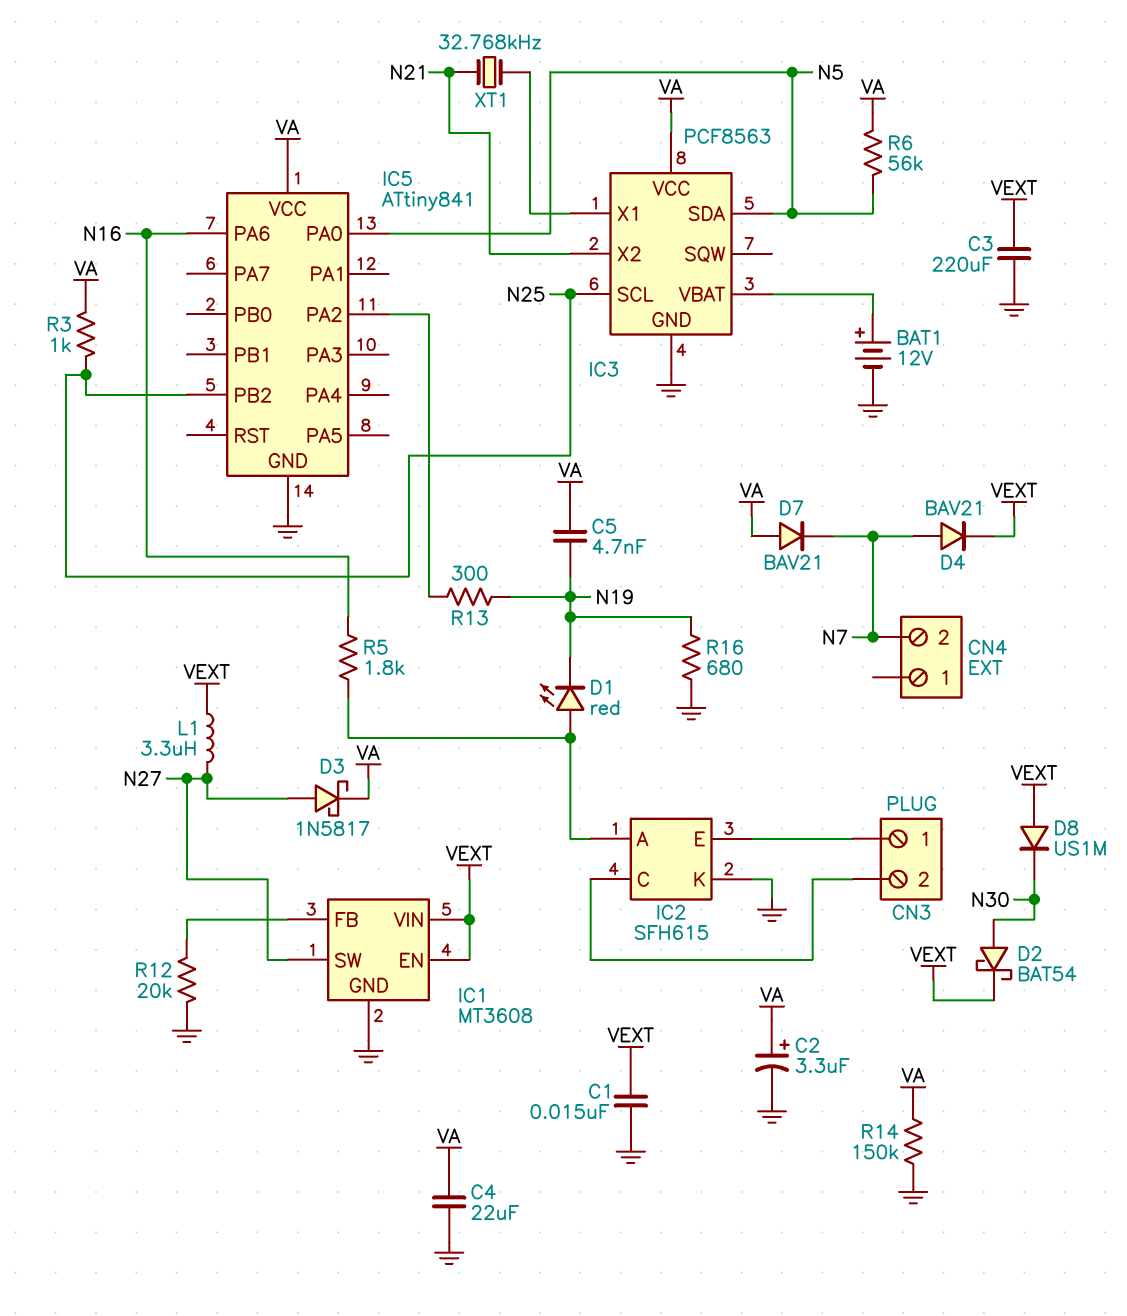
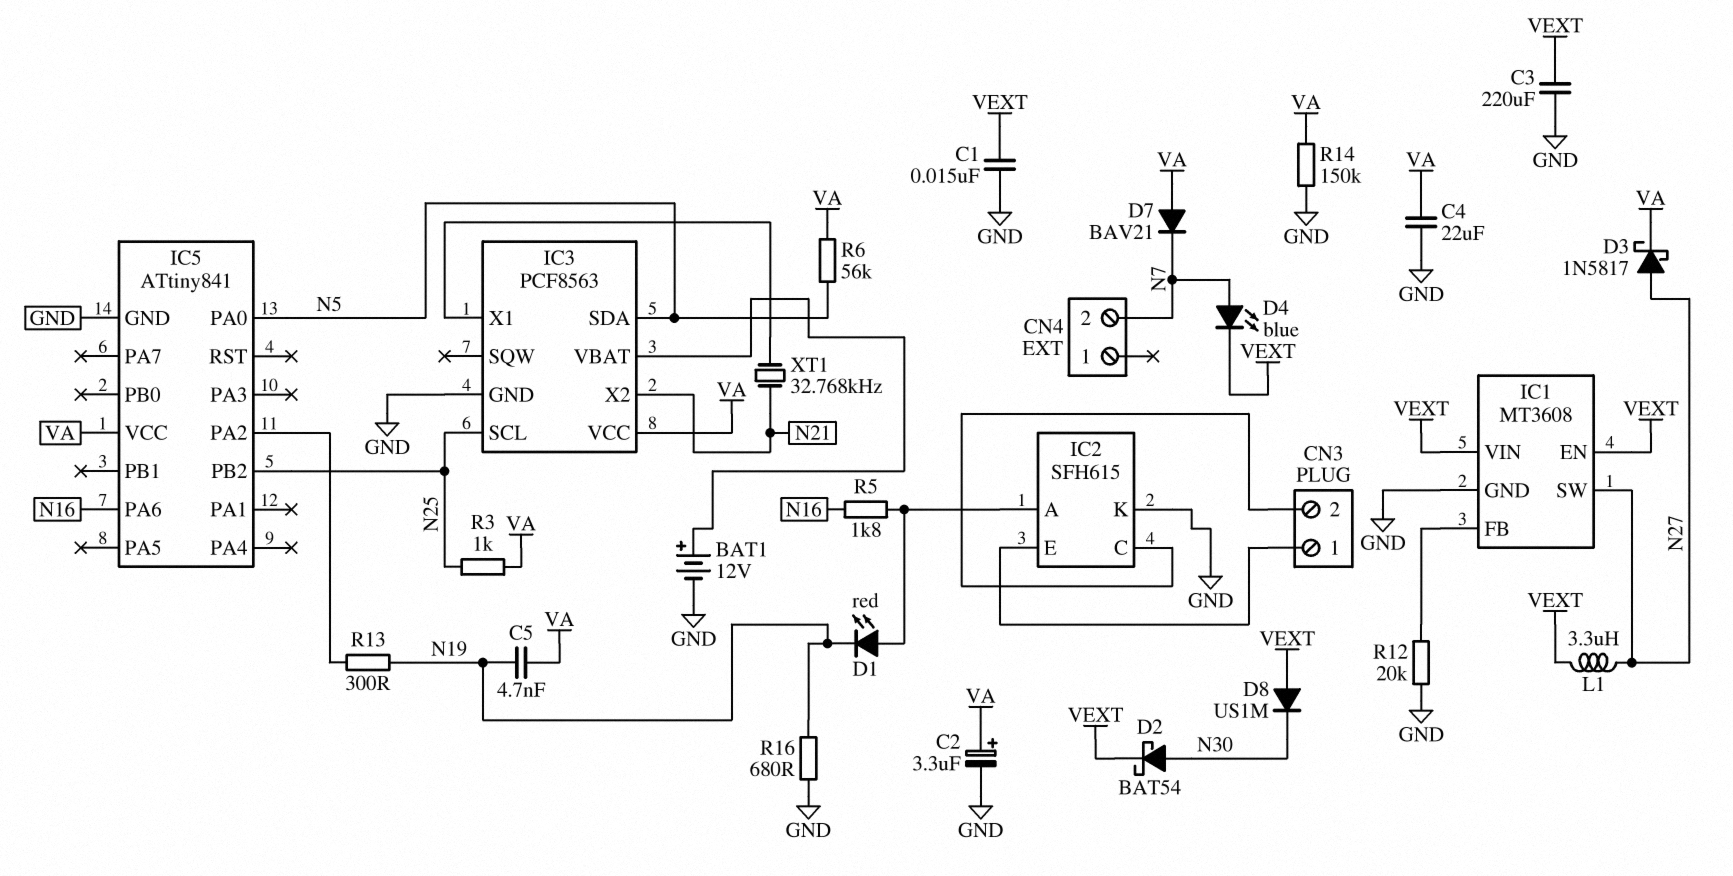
D4: diode BAV21 (A N7, K VEXT) -> LED blue (A N7, K VEXT)

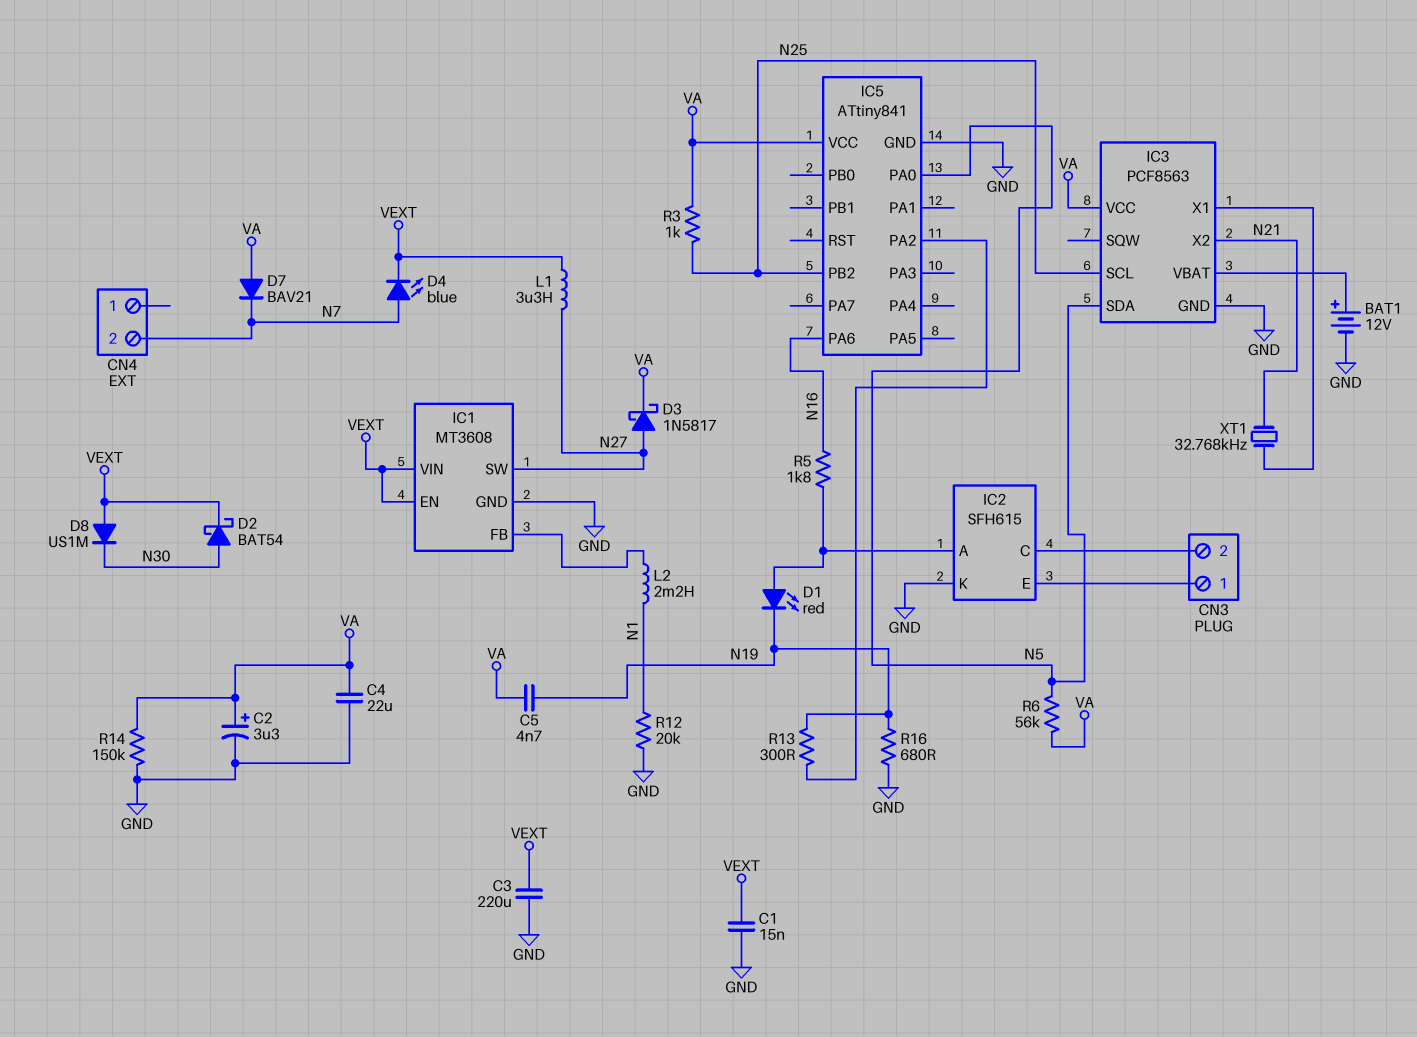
L2: none -> 2.2mH (IC1/FB, N1)
R12: 20k (GND, IC1/FB) -> 20k (GND, N1)

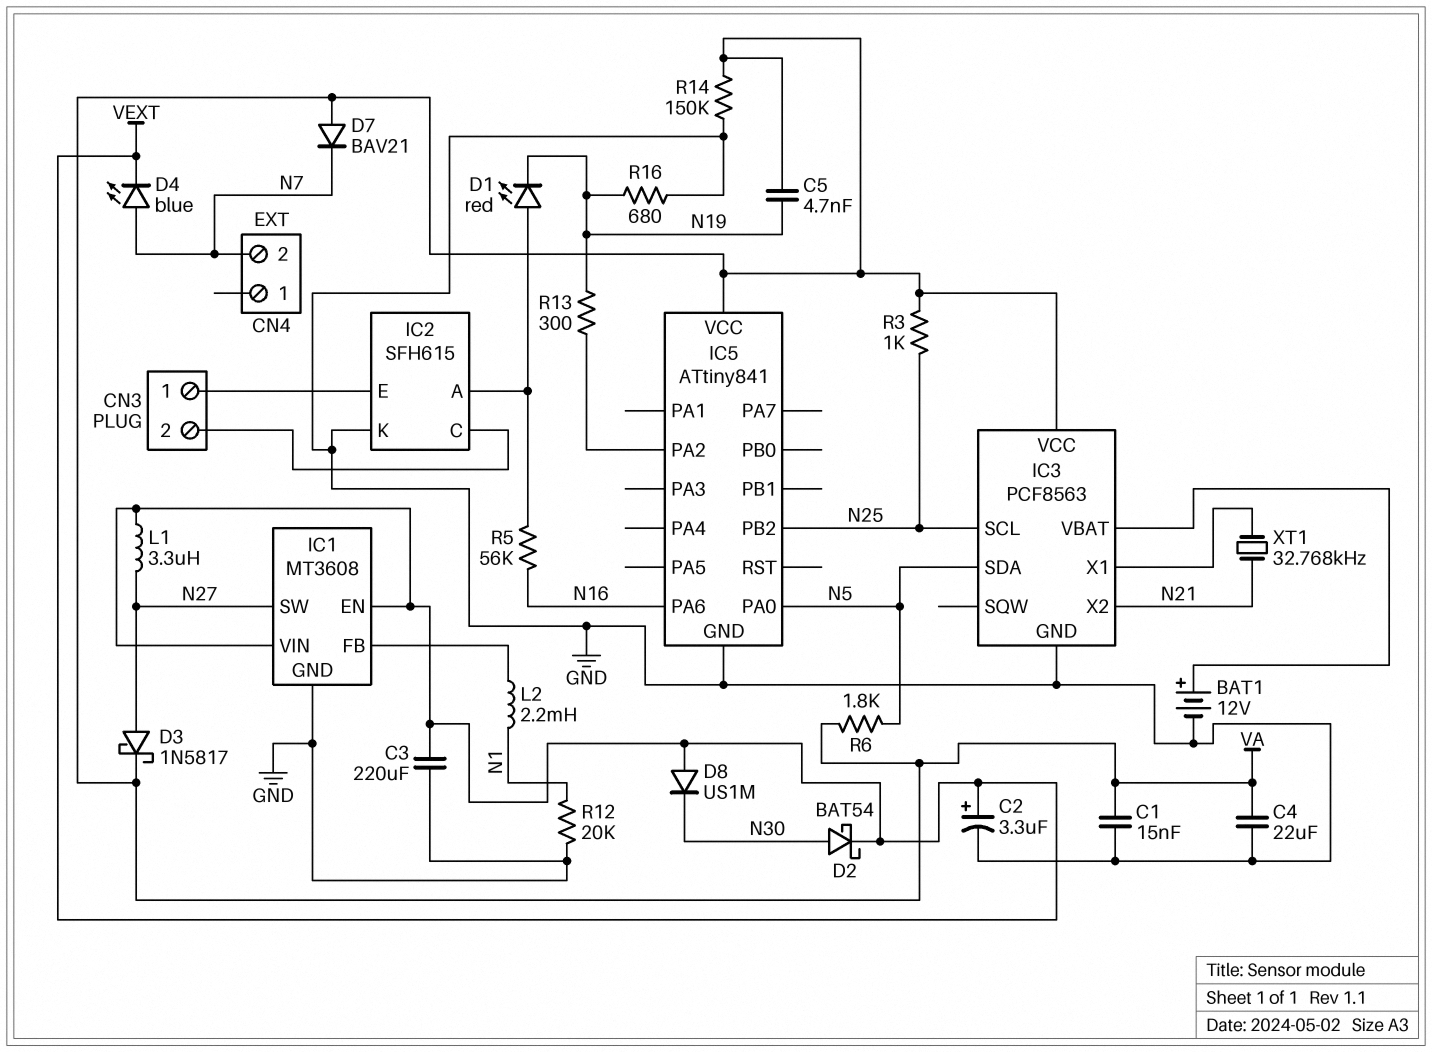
C1: 15nF (GND, VEXT) -> 15nF (GND, VA)
C2: 3.3uF (plus VA, minus GND) -> 3.3uF (plus VEXT, minus GND)
R5: 1.8k (IC2/A, N16) -> 56k (IC2/A, N16)
R6: 56k (N5, VA) -> 1.8k (N5, VA)

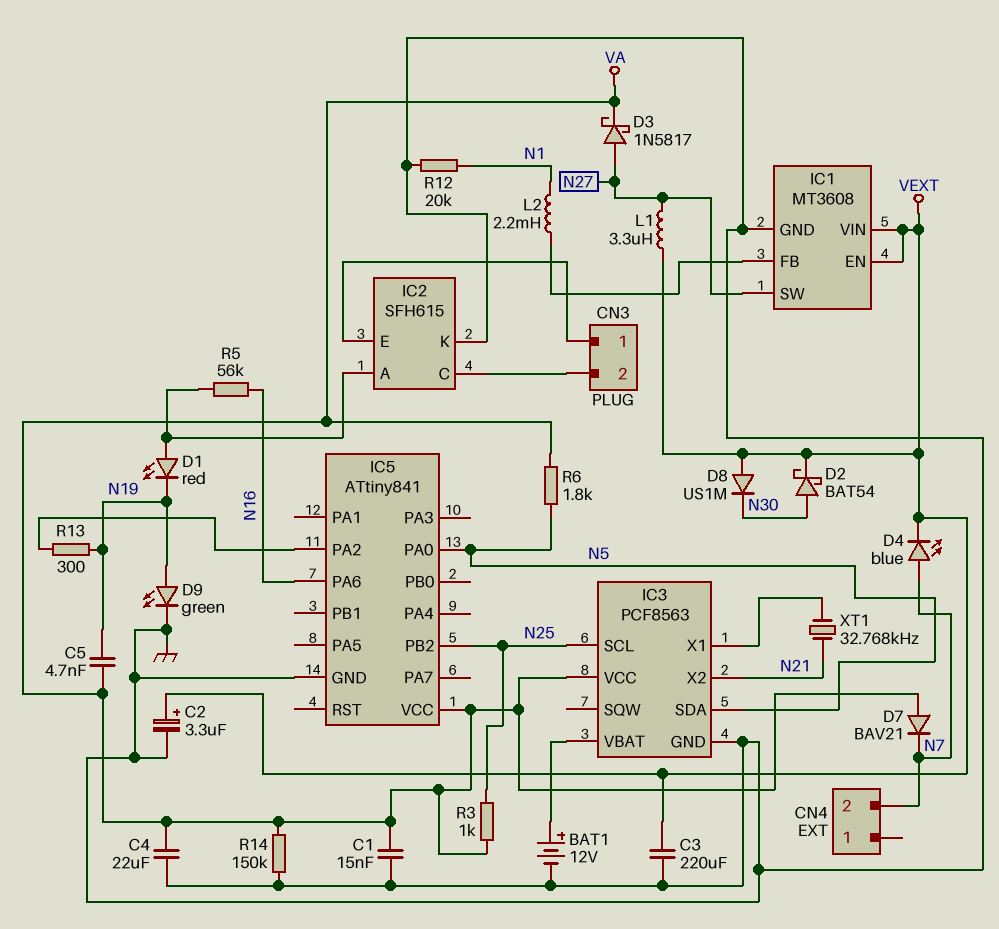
D9: none -> LED green (A N19, K GND)
R16: 680 (GND, N19) -> none

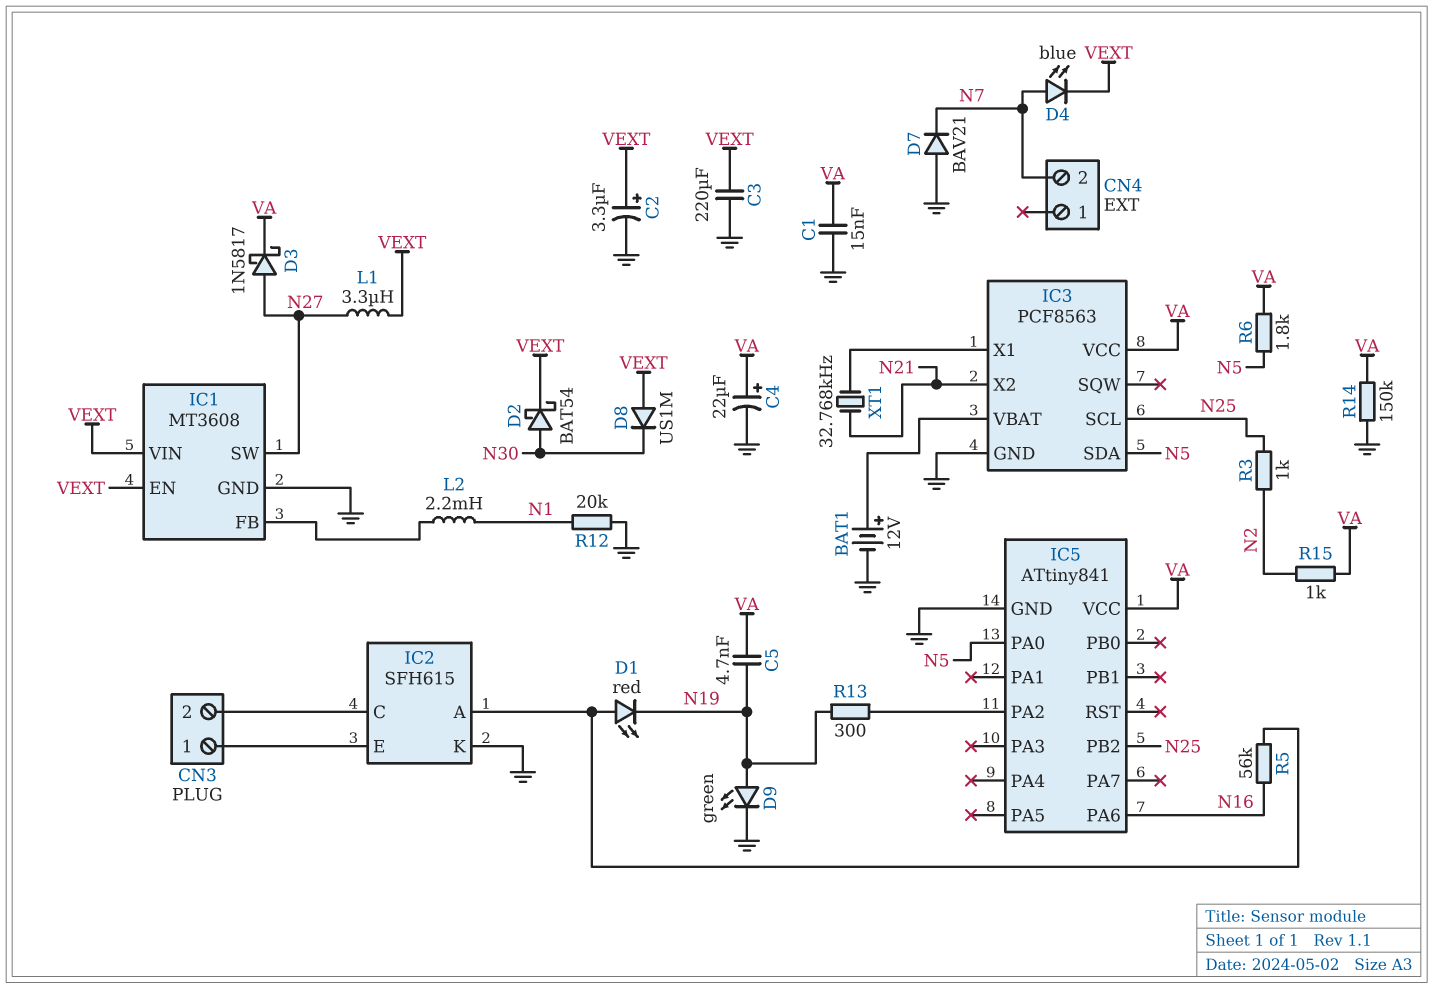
C4: 22uF (GND, VA) -> 22uF (plus VA, minus GND)
D7: diode BAV21 (A VA, K N7) -> diode BAV21 (A GND, K N7)
R3: 1k (N25, VA) -> 1k (N2, N25)
R15: none -> 1k (N2, VA)

